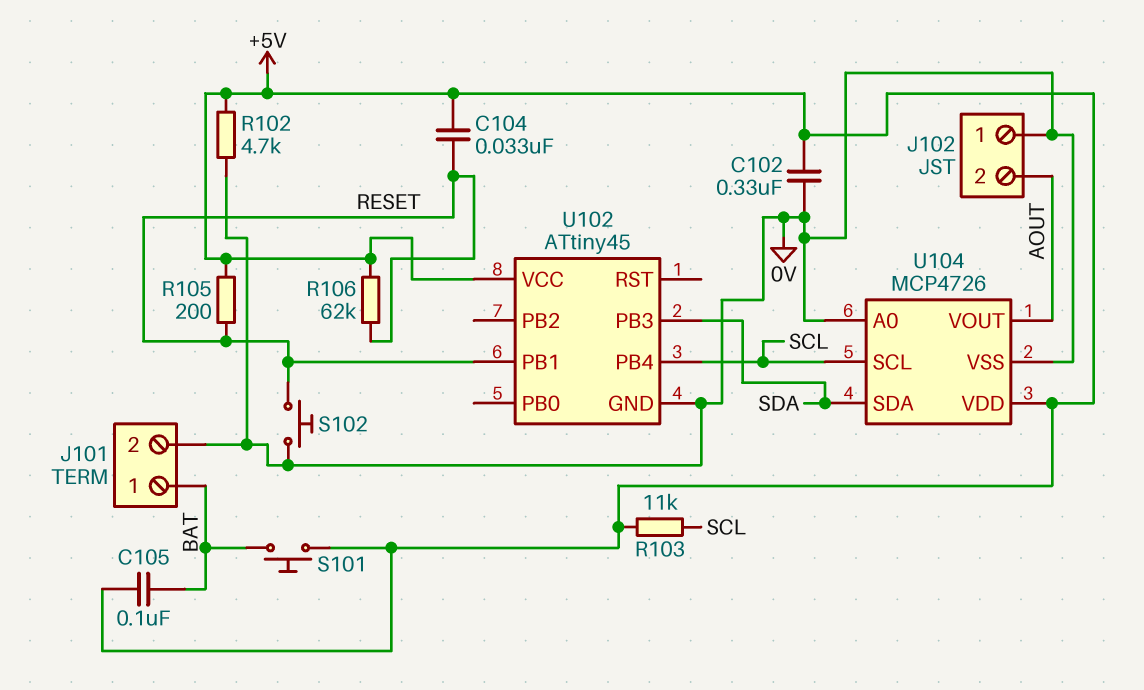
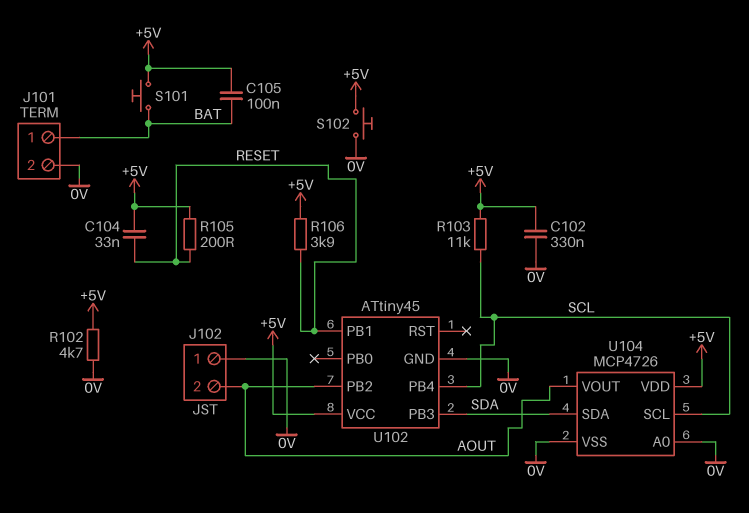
R106: 62k (+5V, RESET) -> 3.9k (+5V, RESET)
S102: button (0V, RESET) -> button (+5V, 0V)
U102 pin PB2: none -> AOUT

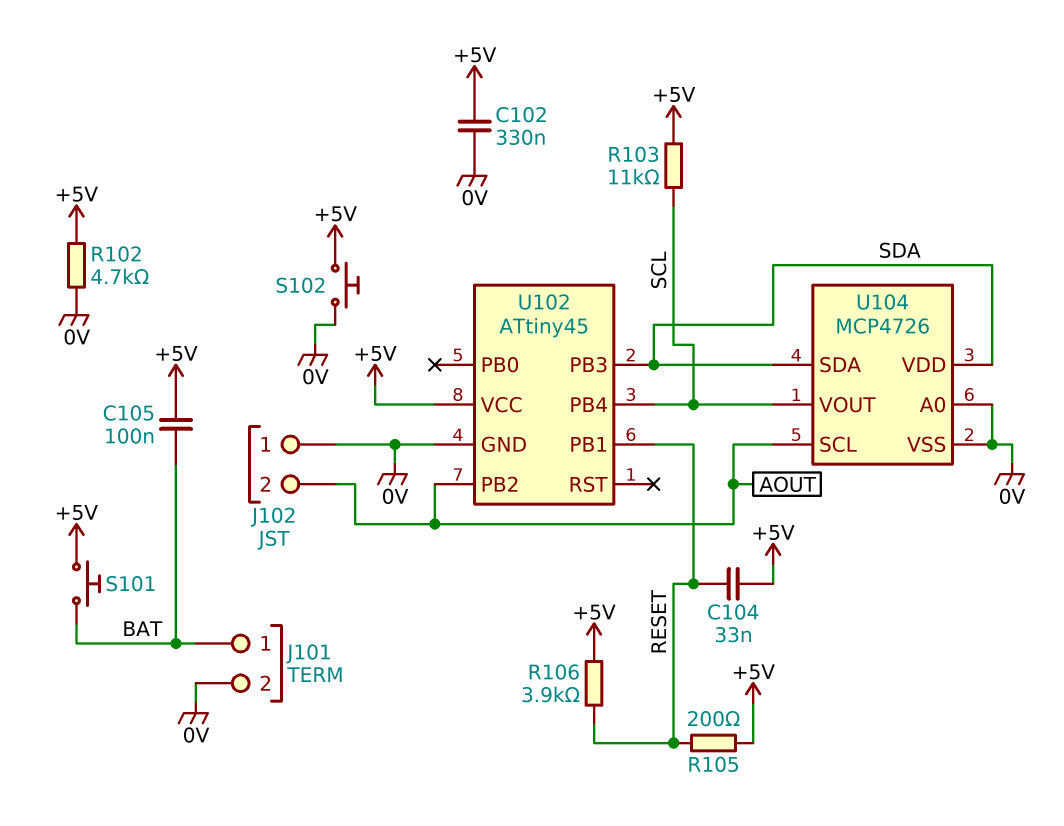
U104 pin SCL: SCL -> AOUT
U104 pin VDD: +5V -> SDA
U104 pin VOUT: AOUT -> SCL

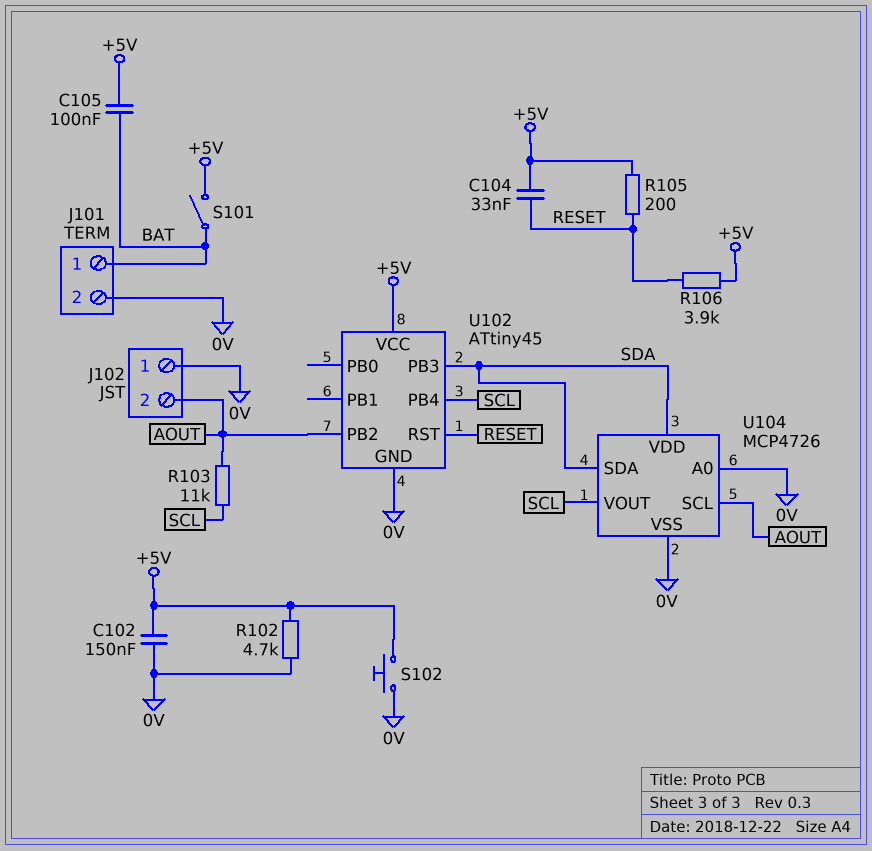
C102: 330nF (+5V, 0V) -> 150nF (+5V, 0V)
R103: 11k (+5V, SCL) -> 11k (AOUT, SCL)
S101: button (+5V, BAT) -> switch (+5V, BAT)
U102 pin PB1: RESET -> none
U102 pin RST: none -> RESET

